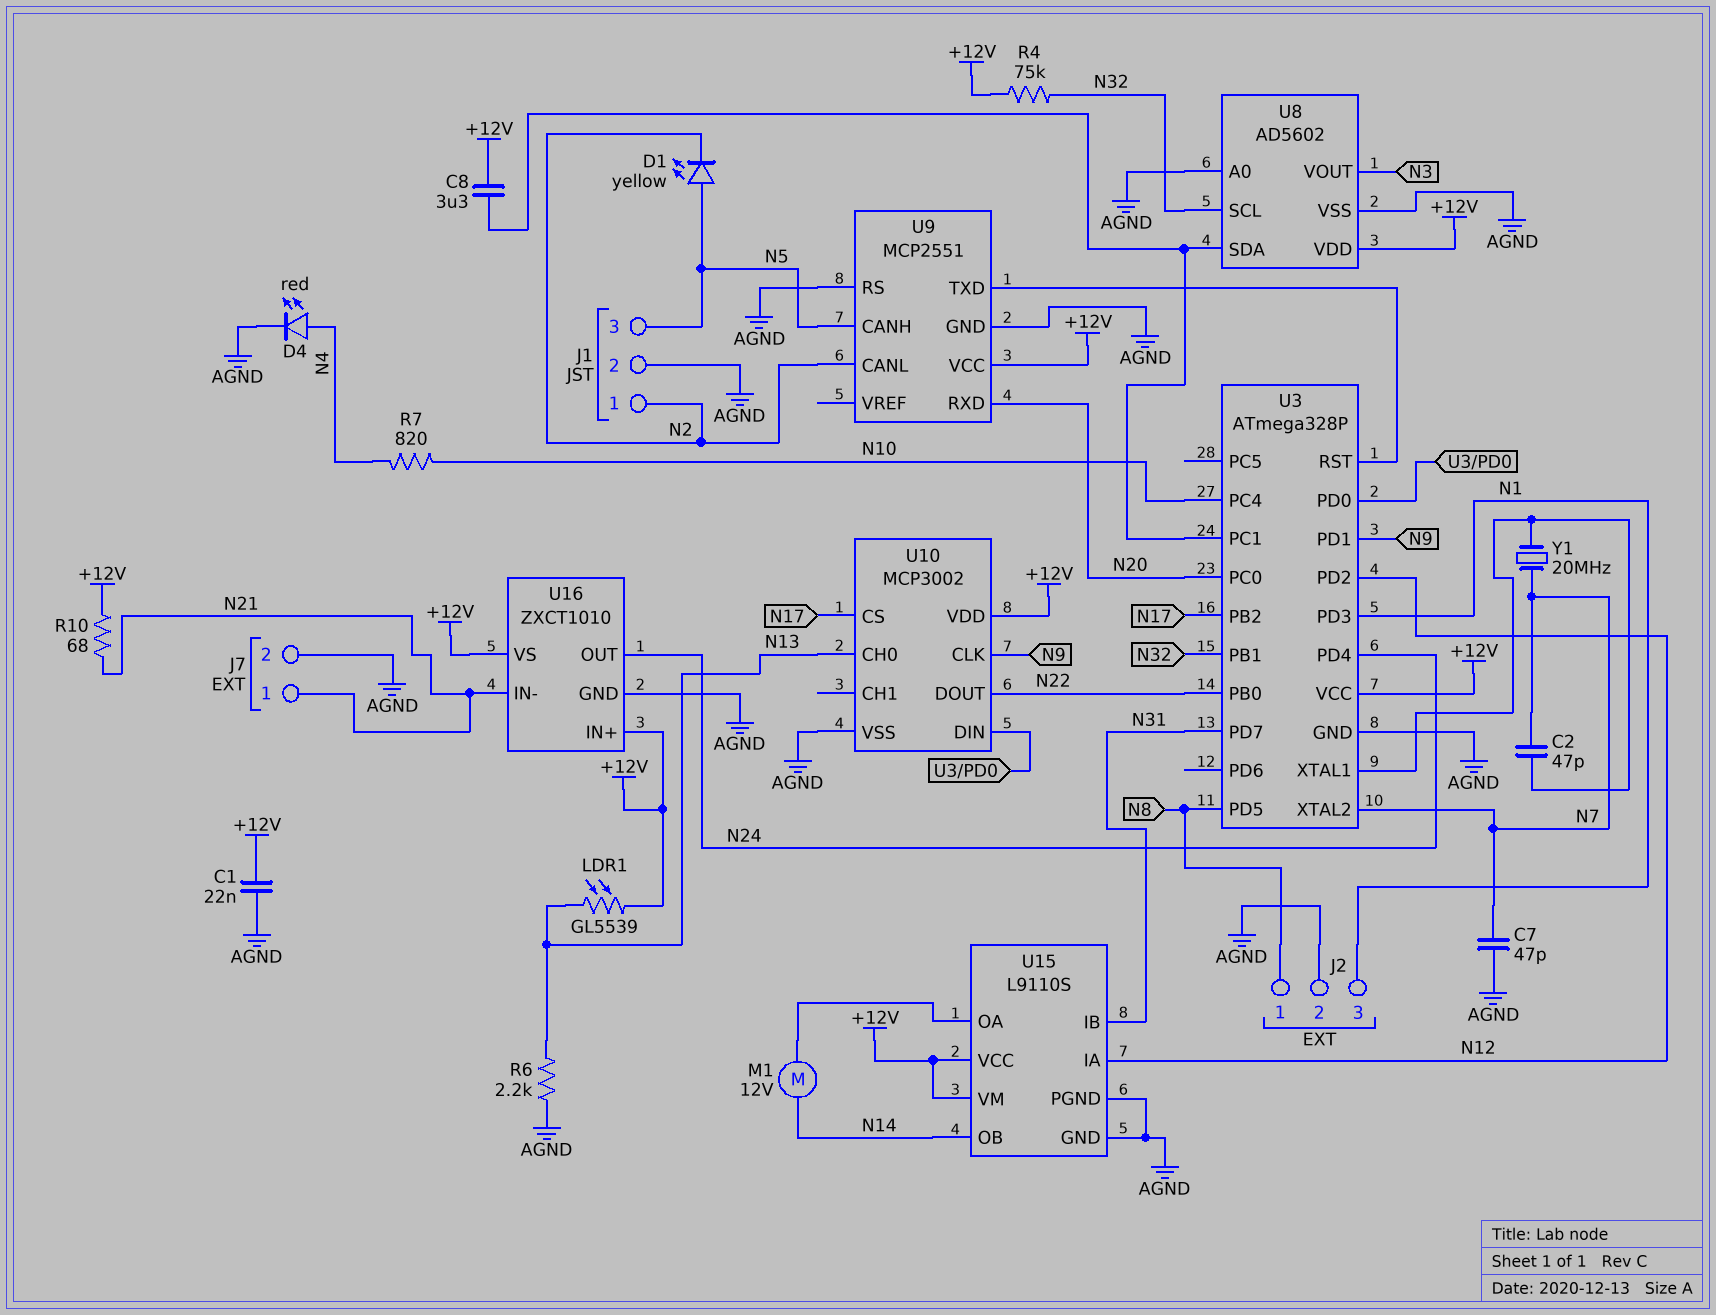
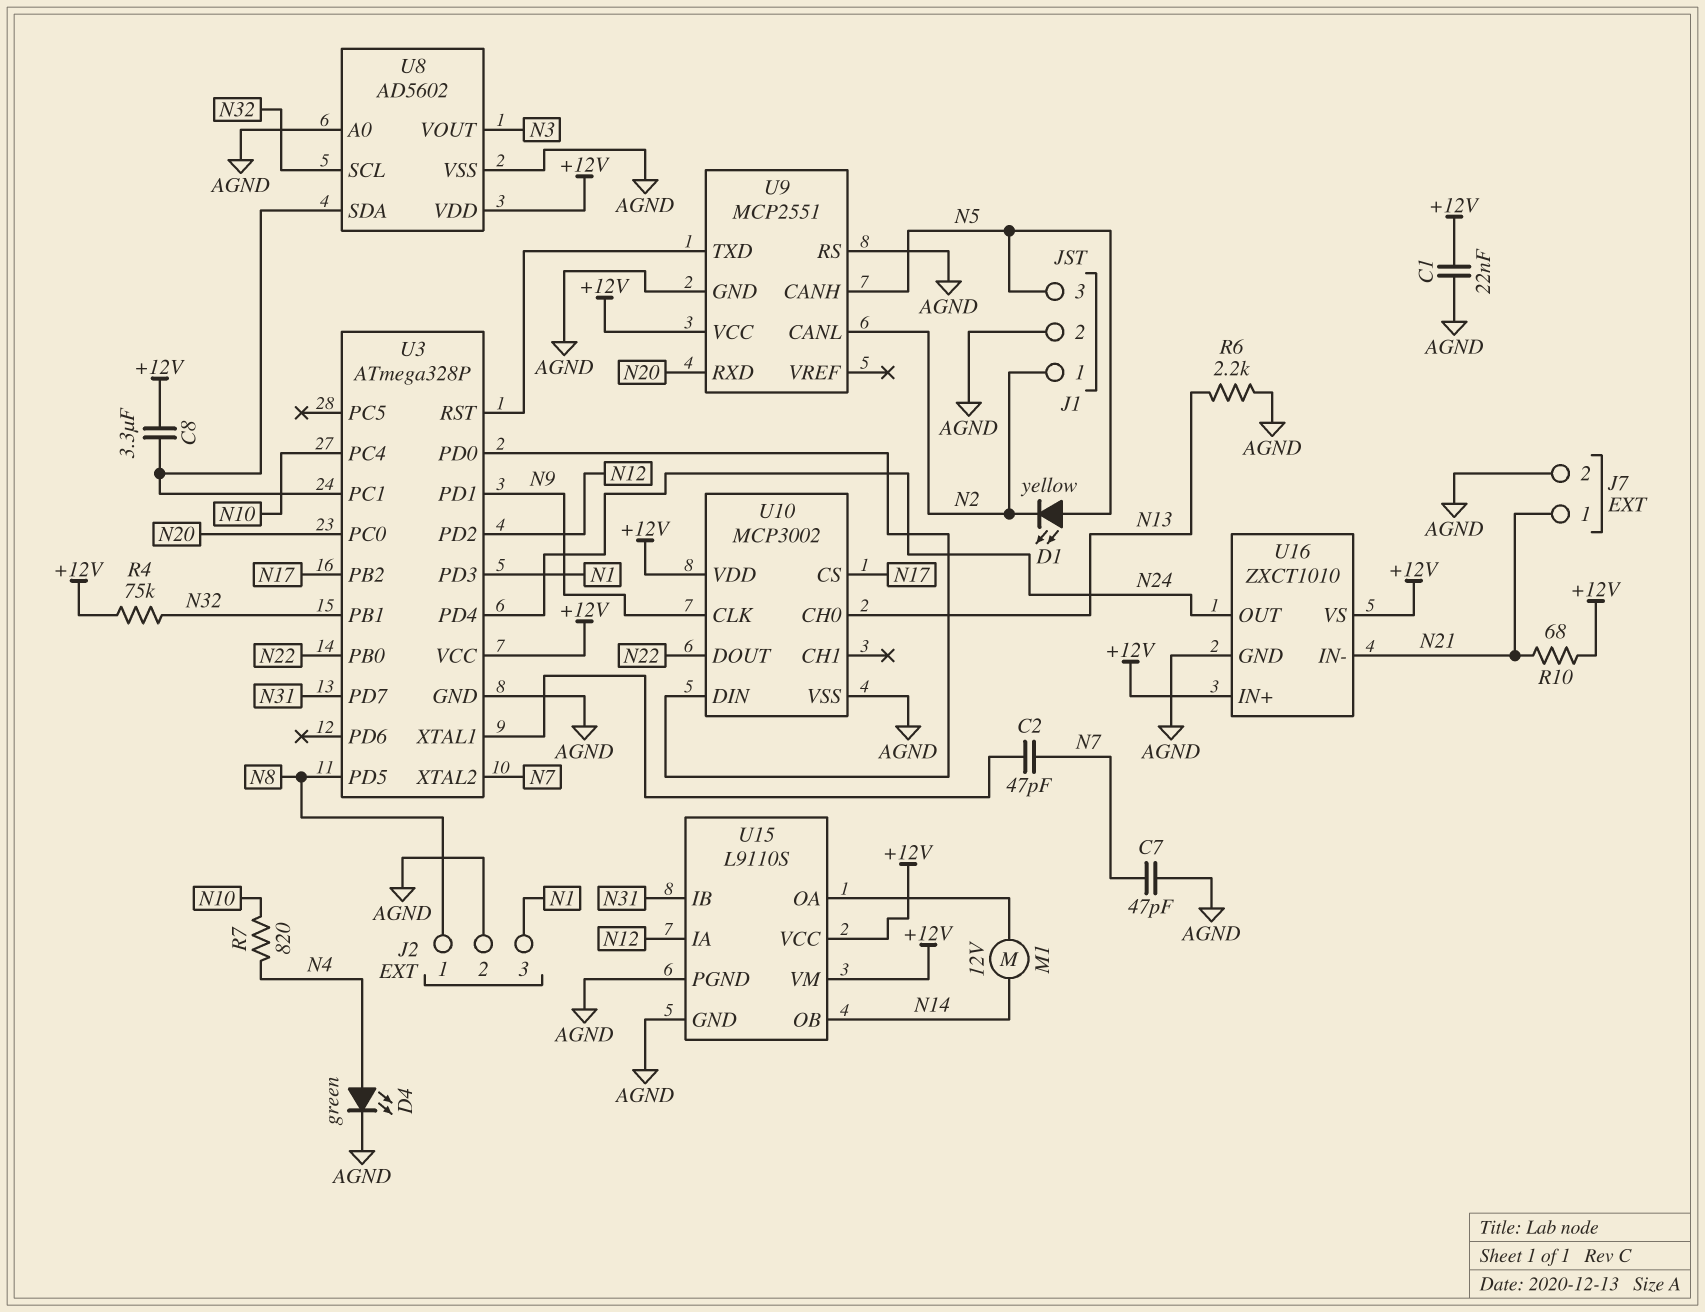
D4: LED red (A N4, K AGND) -> LED green (A N4, K AGND)
LDR1: GL5539 (+12V, N13) -> none
Y1: 20MHz (N7, U3/XTAL1) -> none

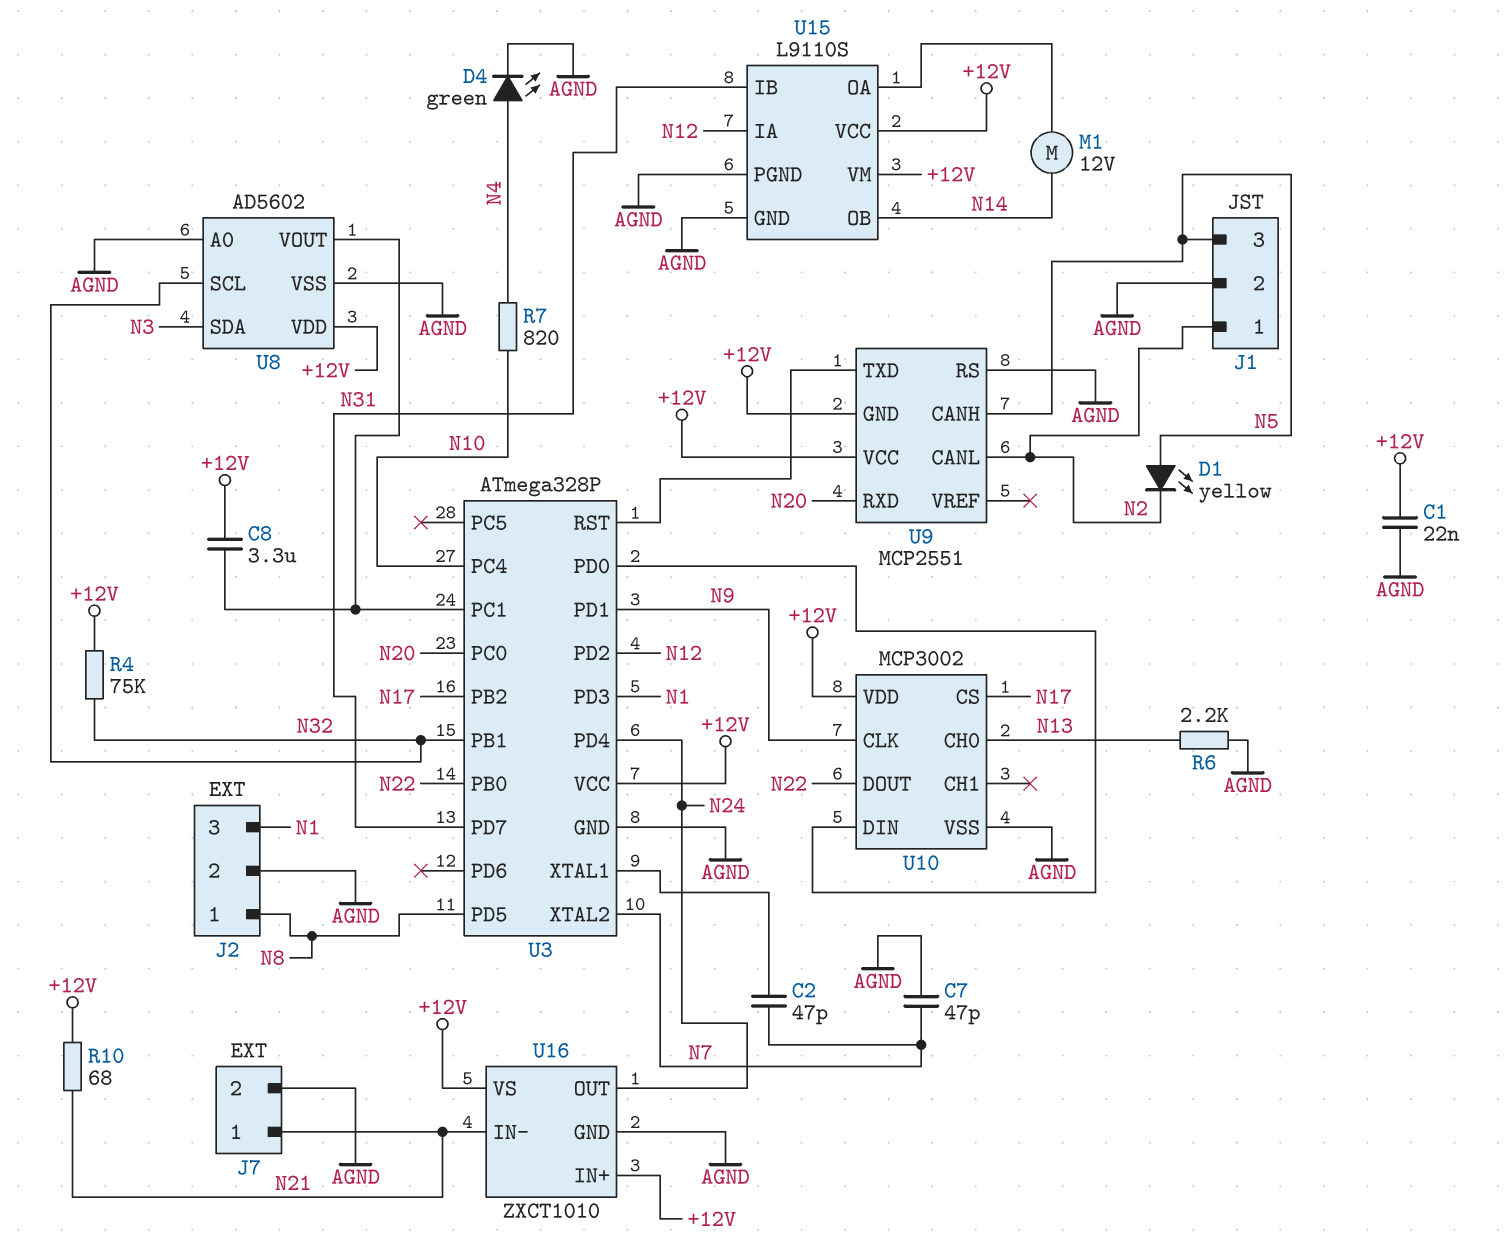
U8 pin SDA: U3/PC1 -> N3
U8 pin VOUT: N3 -> U3/PC1
U9 pin GND: AGND -> +12V

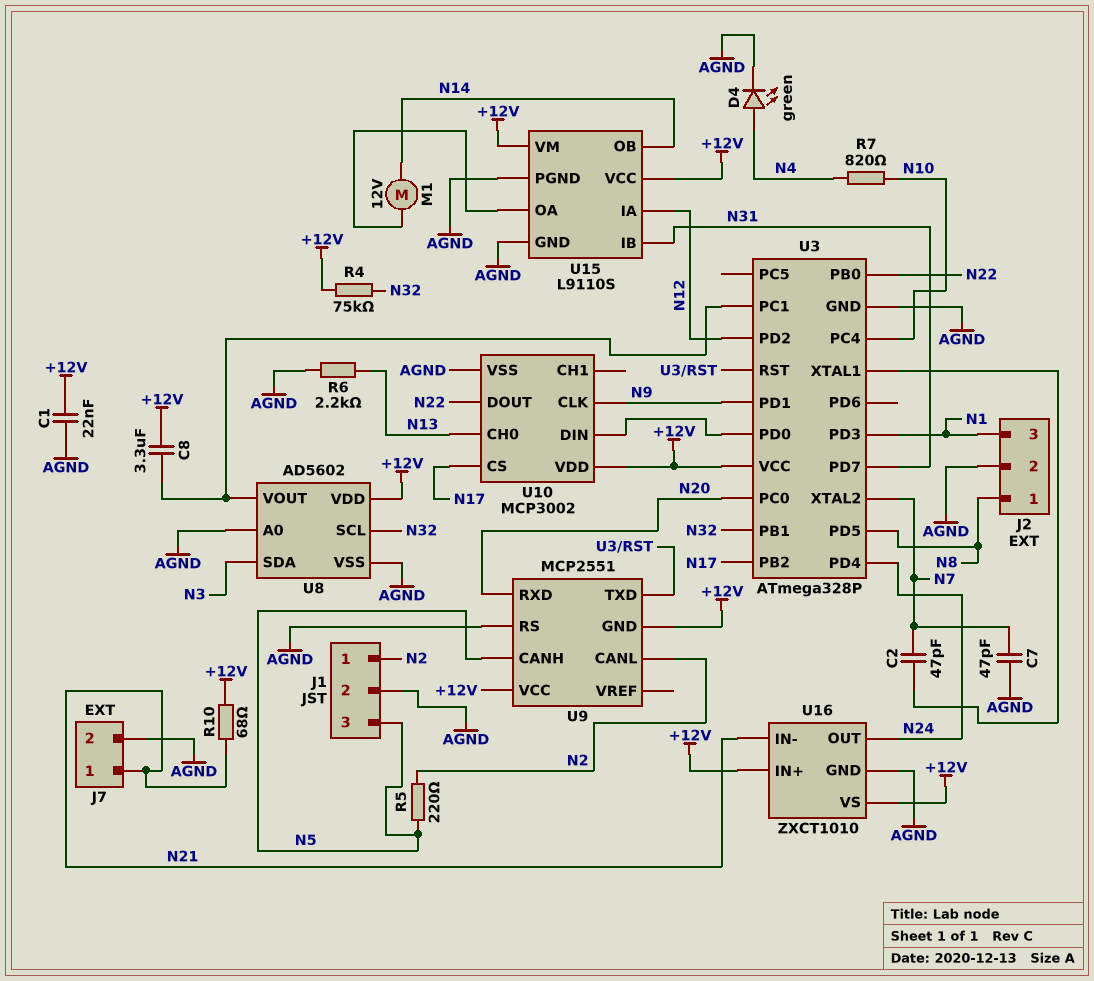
D1: LED yellow (A N5, K N2) -> none
R5: none -> 220 (N2, N5)

